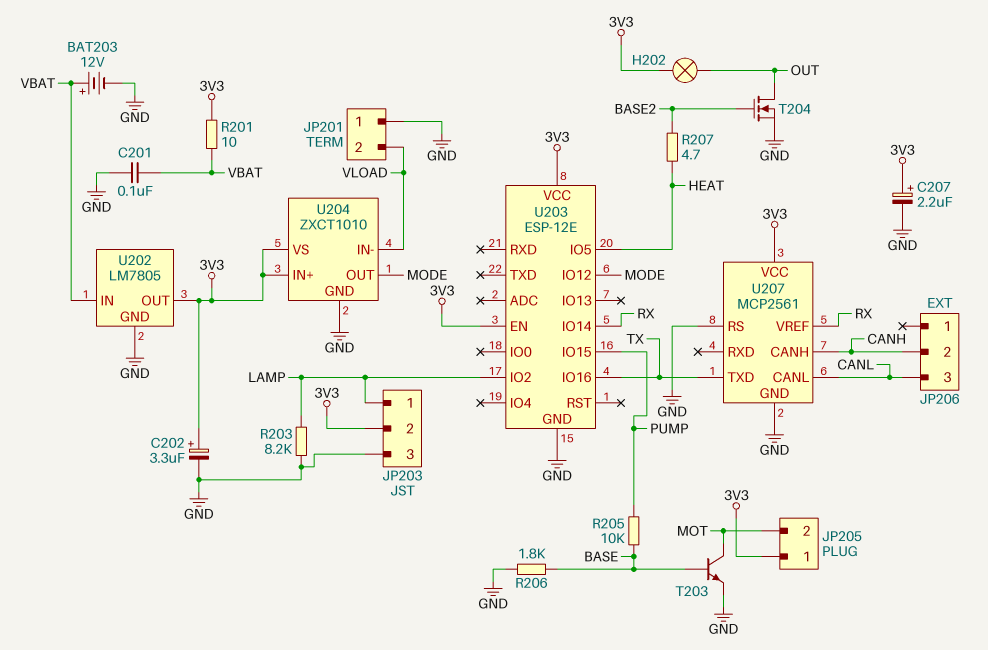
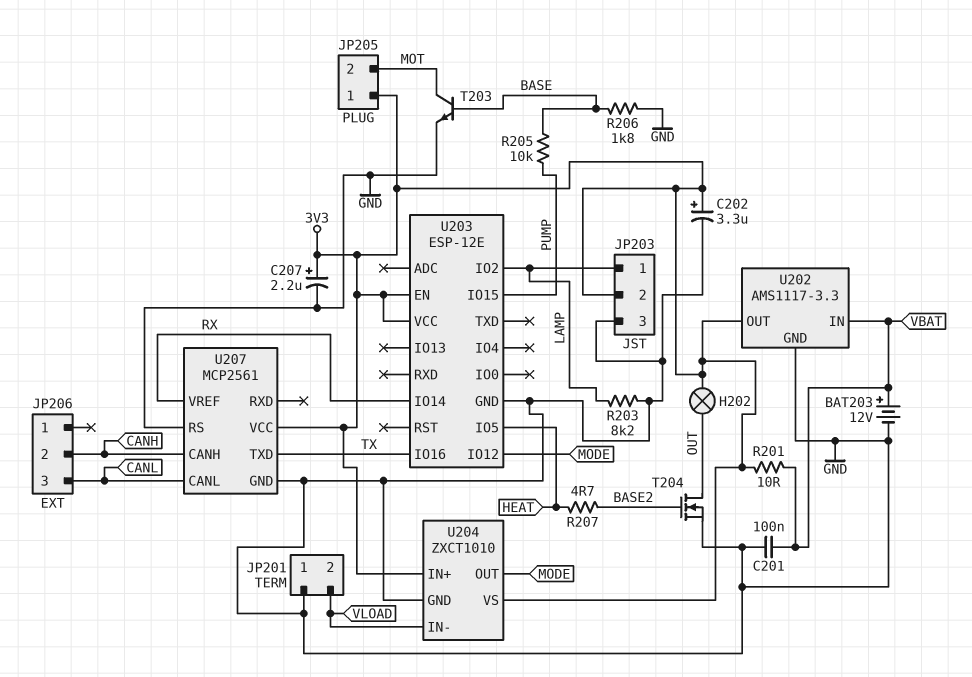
U202: LM7805 -> AMS1117-3.3

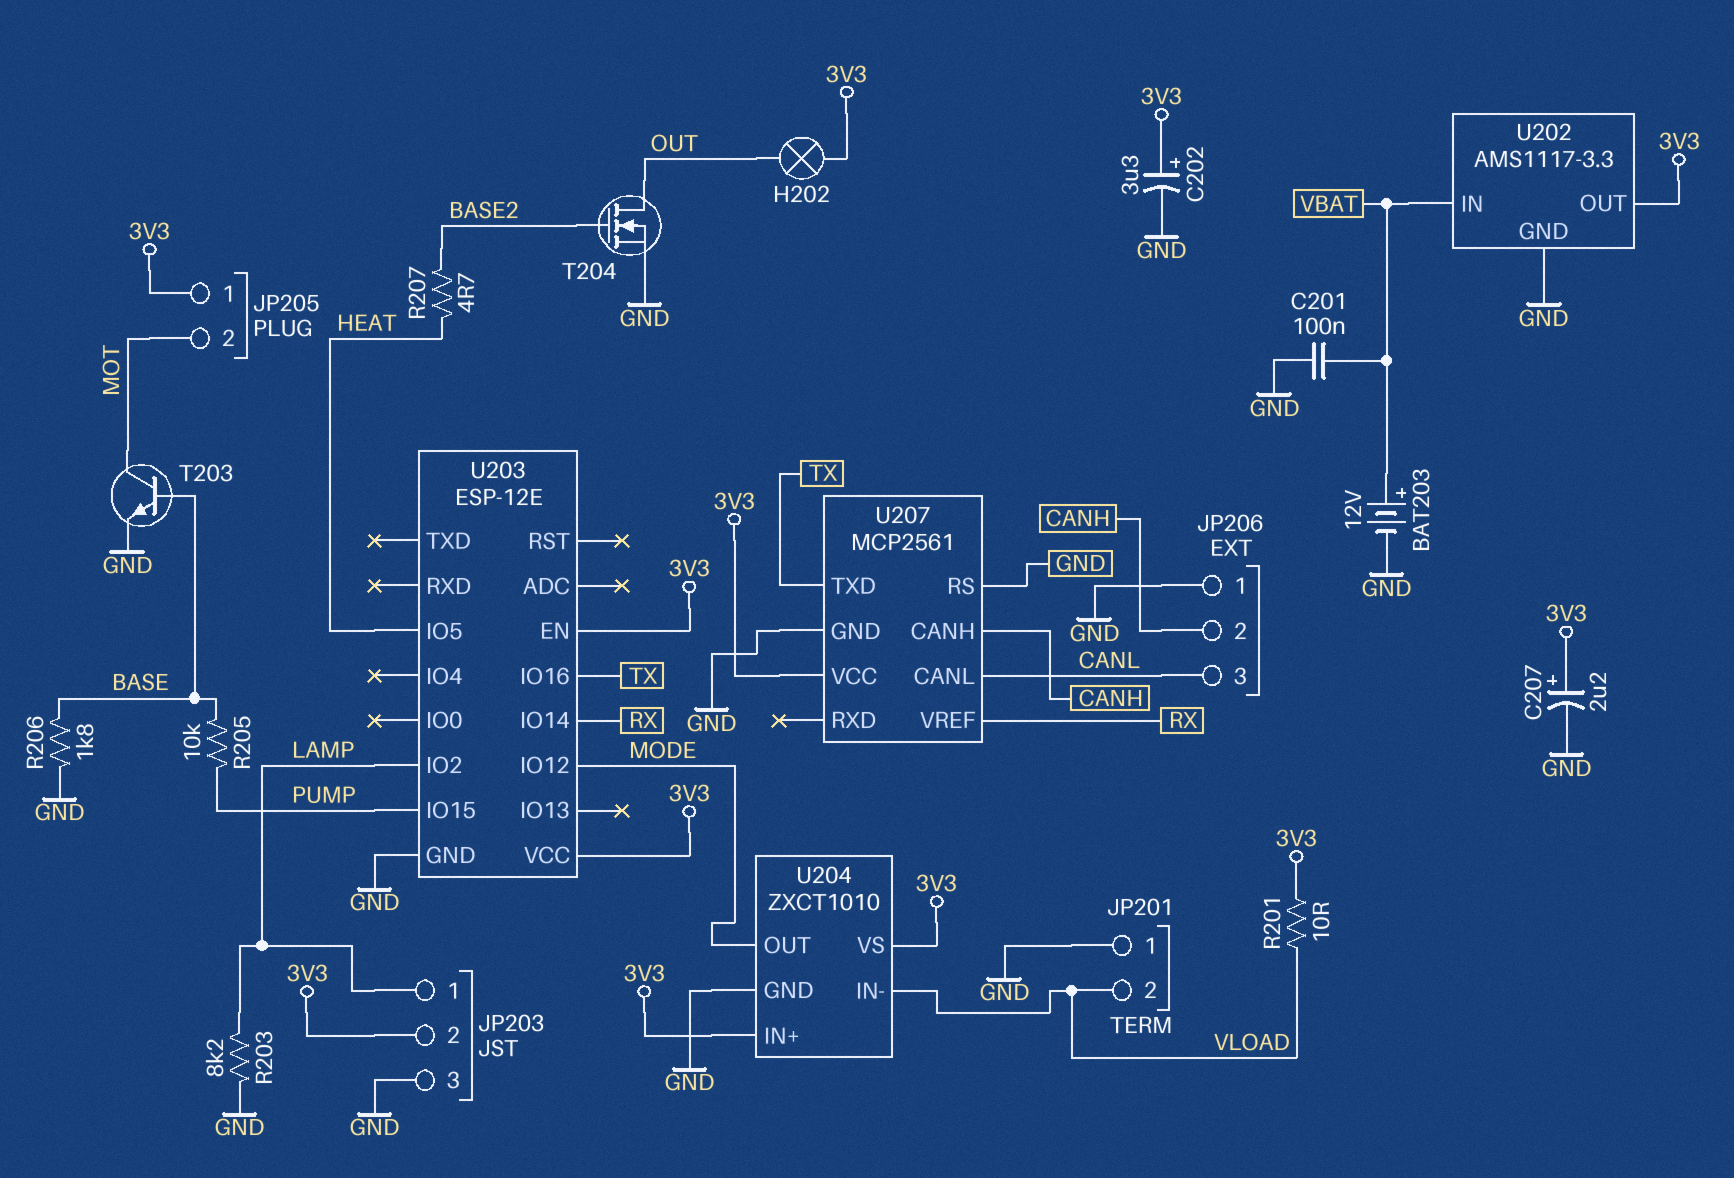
JP206 pin 1: none -> GND
R201: 10 (3V3, VBAT) -> 10 (3V3, VLOAD)

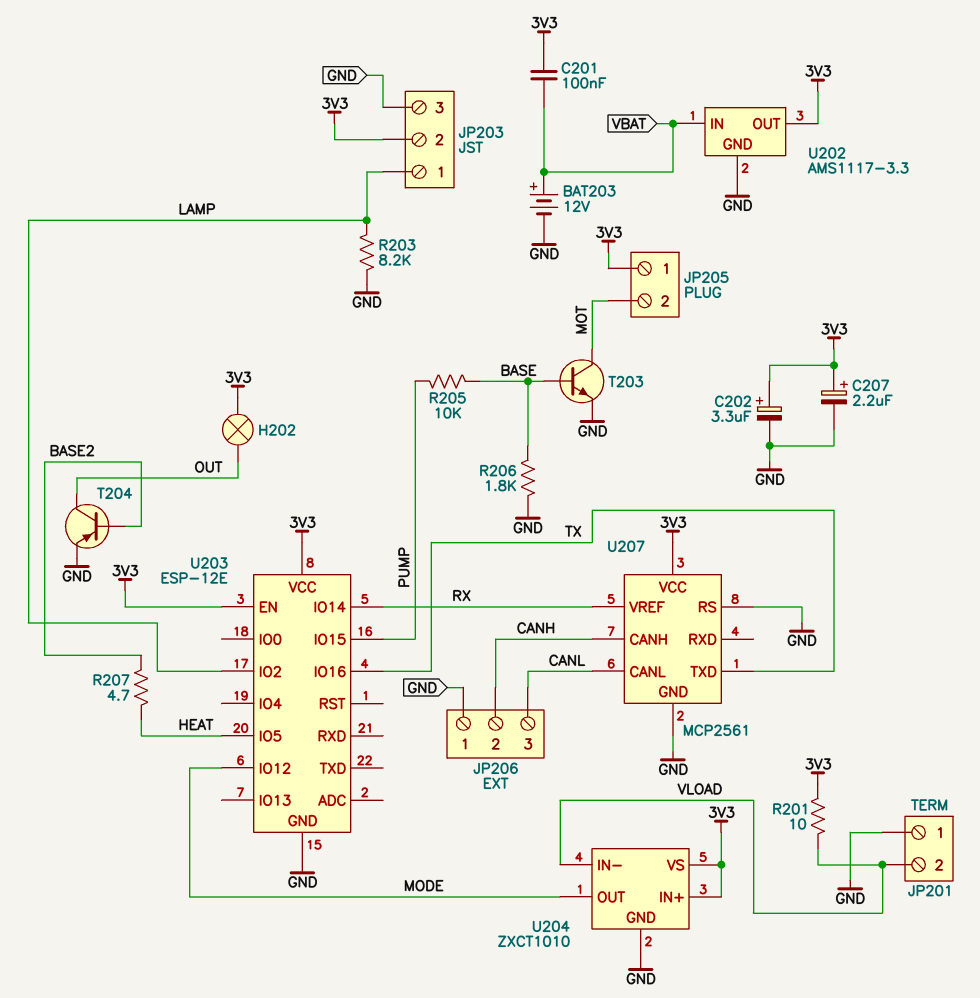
C201: 100nF (GND, VBAT) -> 100nF (3V3, VBAT)
T204: NMOS (G BASE2, D OUT, S GND) -> PNP (B BASE2, C OUT, E GND)

